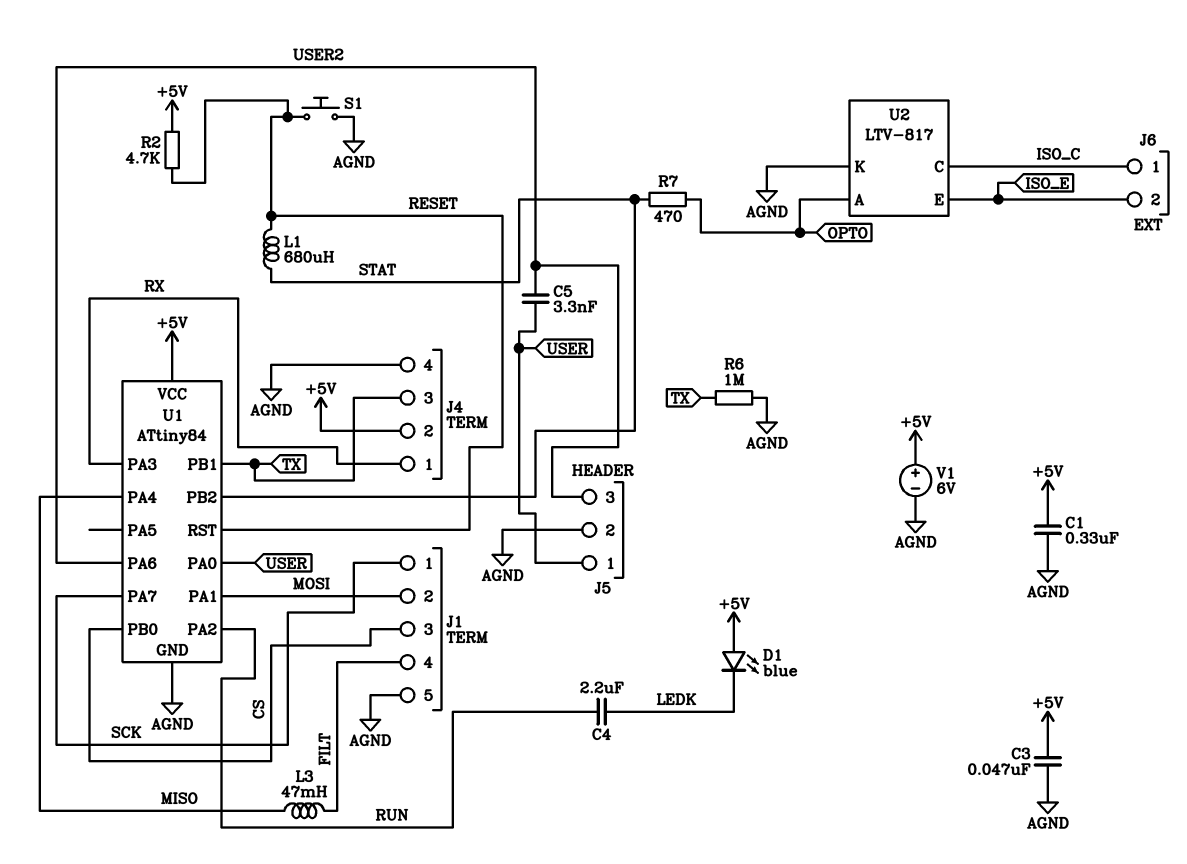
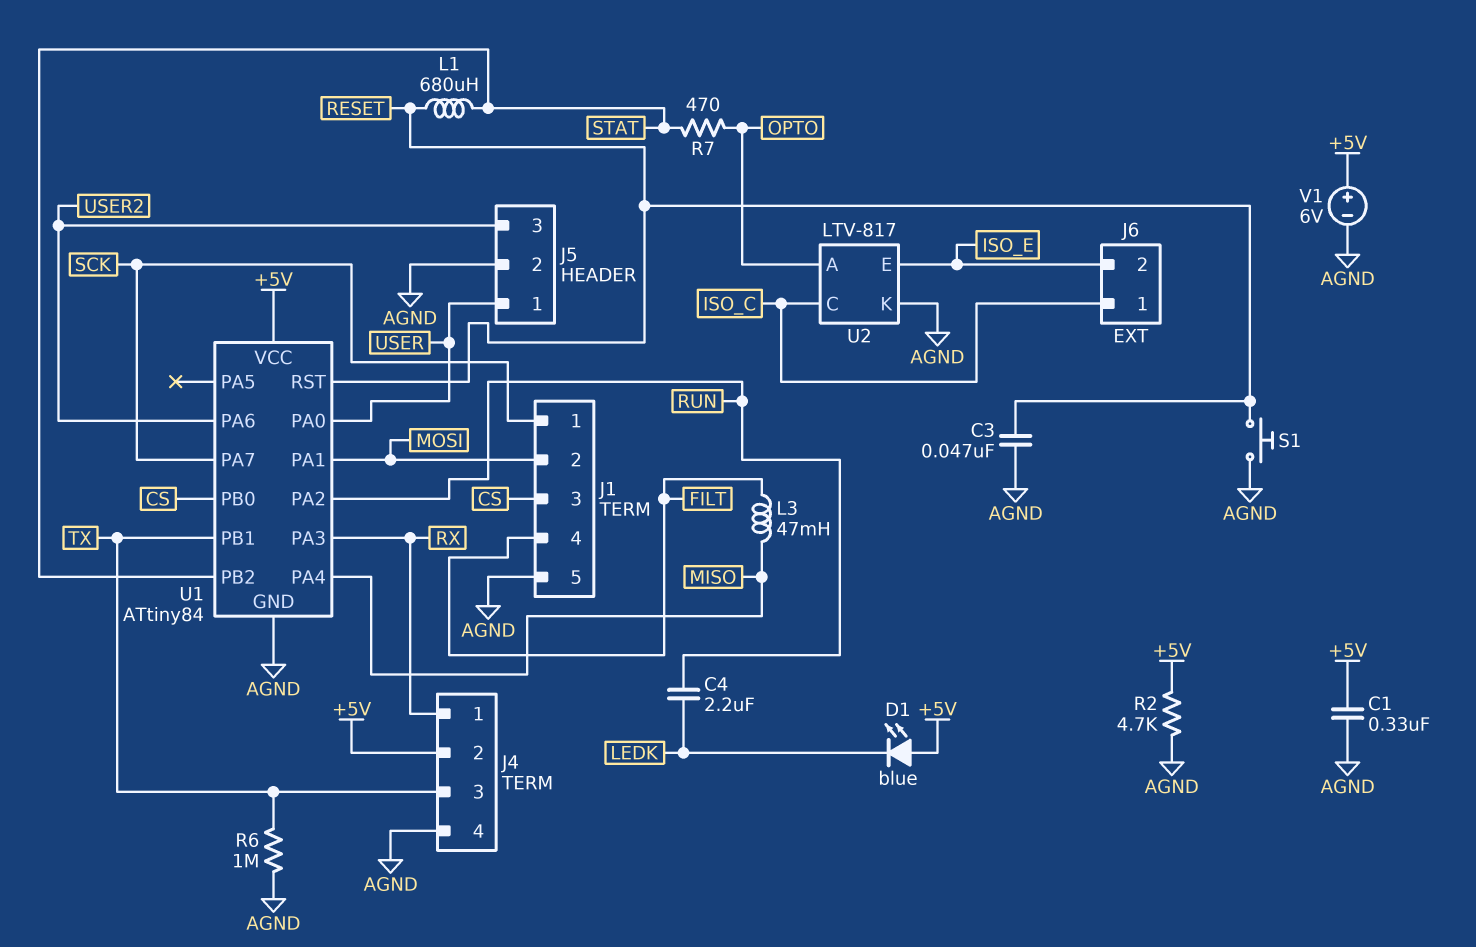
C3: 47nF (+5V, AGND) -> 47nF (AGND, RESET)
C5: 3.3nF (USER, USER2) -> none
R2: 4.7k (+5V, RESET) -> 4.7k (+5V, AGND)

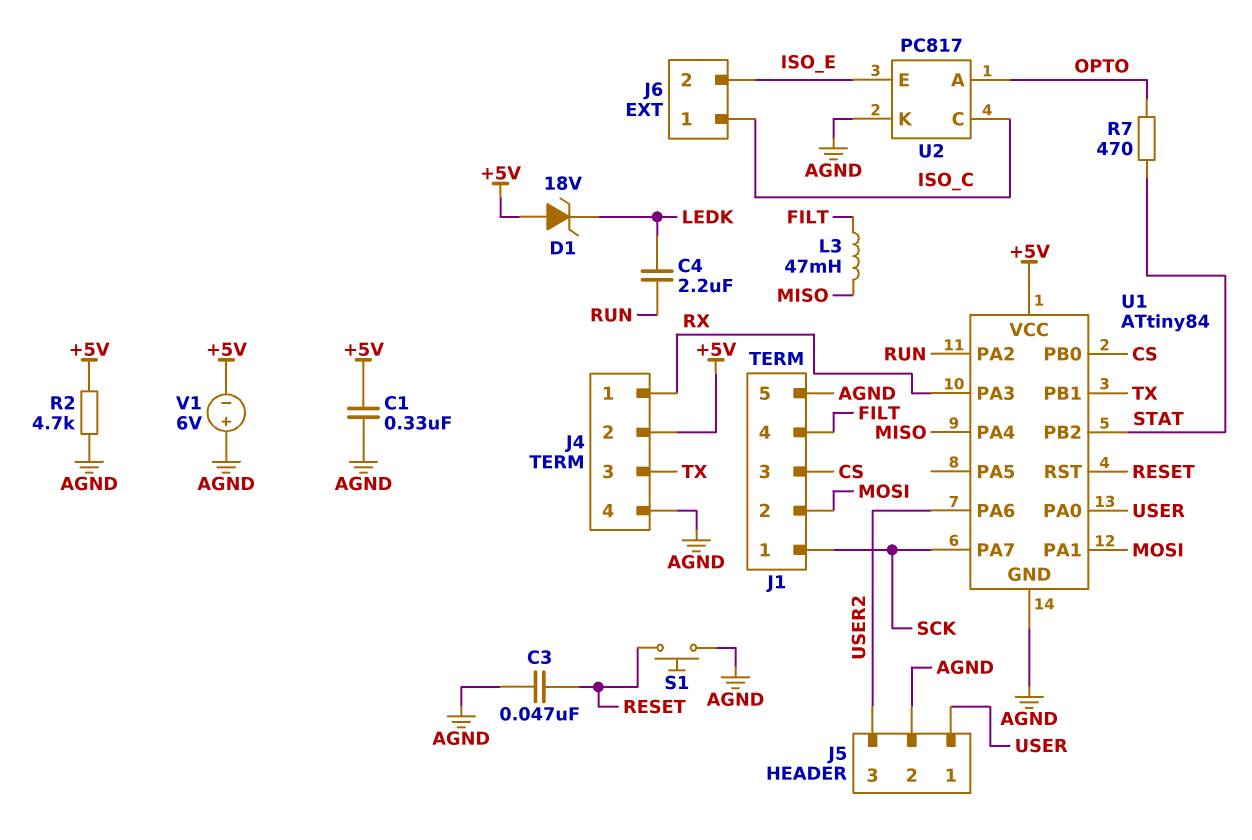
D1: LED blue (A +5V, K LEDK) -> zener 18V (A +5V, K LEDK)
L1: 680uH (RESET, STAT) -> none
R6: 1M (AGND, TX) -> none
U2: LTV-817 -> PC817
V1: 6V (plus +5V, minus AGND) -> 6V (plus AGND, minus +5V)

